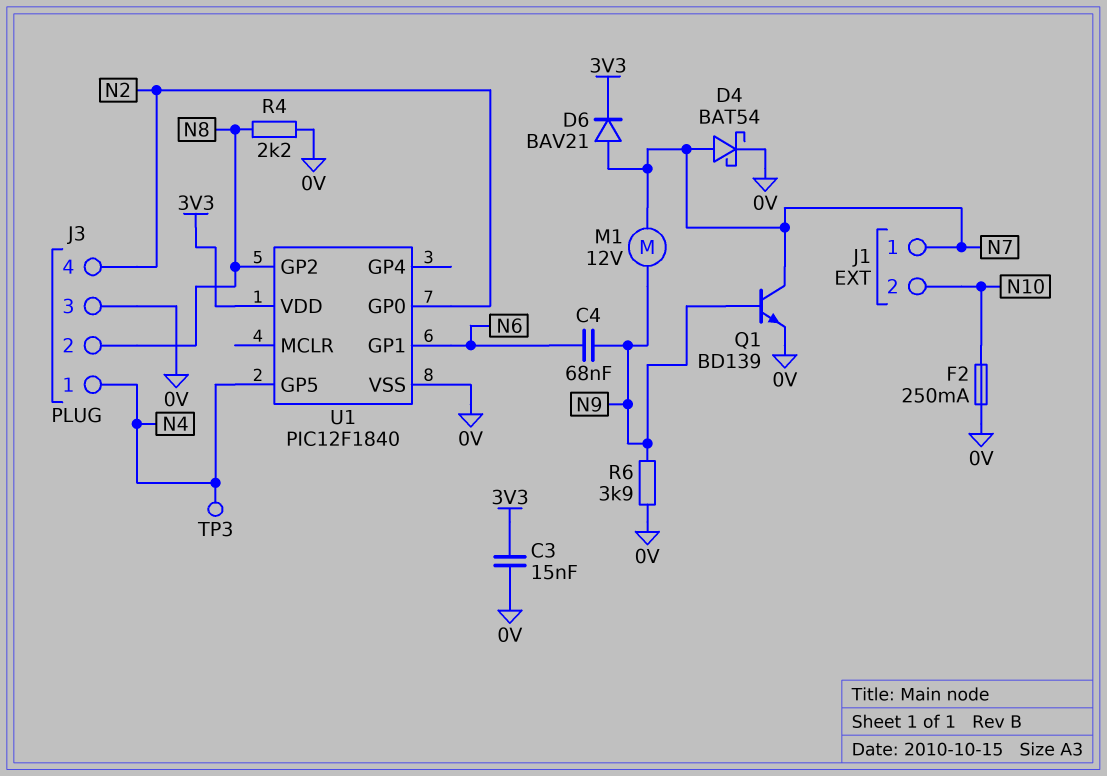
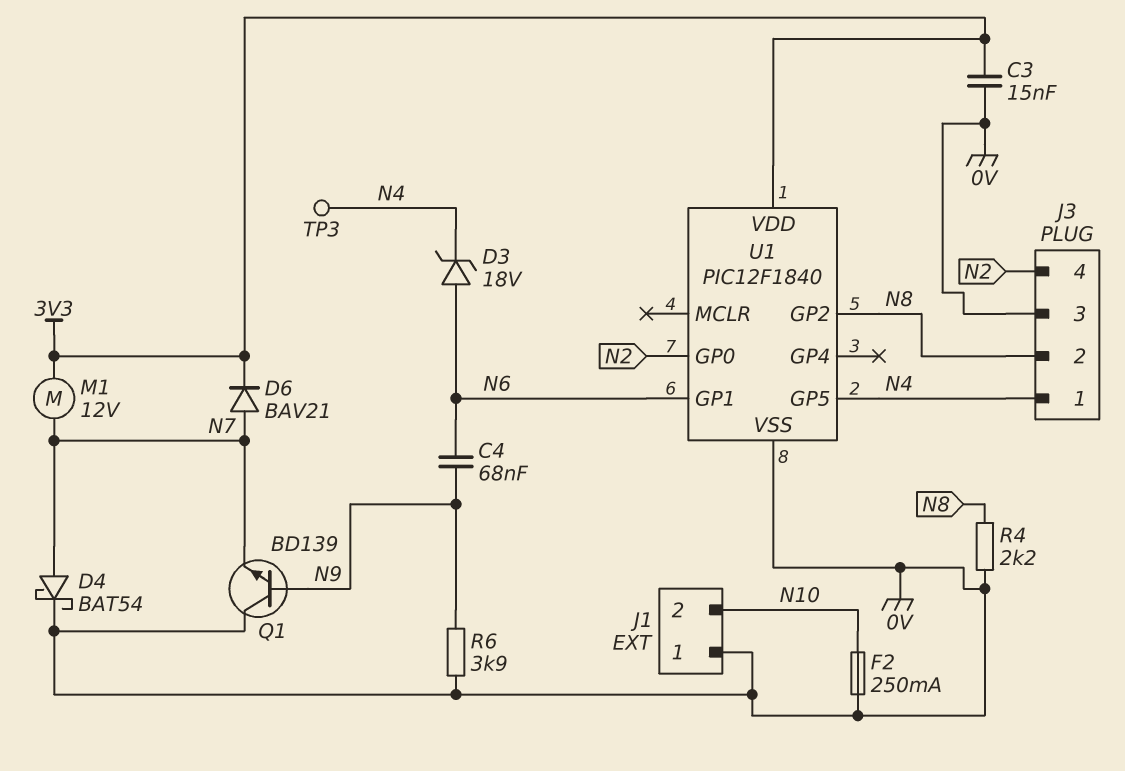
D3: none -> zener 18V (A N6, K N4)
J1 pin 1: N7 -> 0V
M1: motor 12V (N7, N9) -> motor 12V (3V3, N7)
Q1: NPN BD139 (B N9, C N7, E 0V) -> NPN BD139 (B N9, C 0V, E N7)

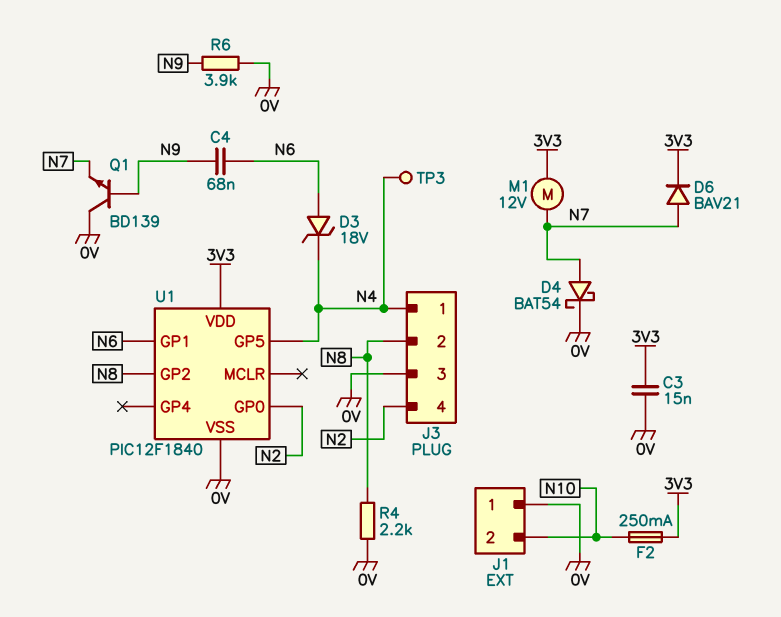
F2: 250mA (0V, N10) -> 250mA (3V3, N10)

